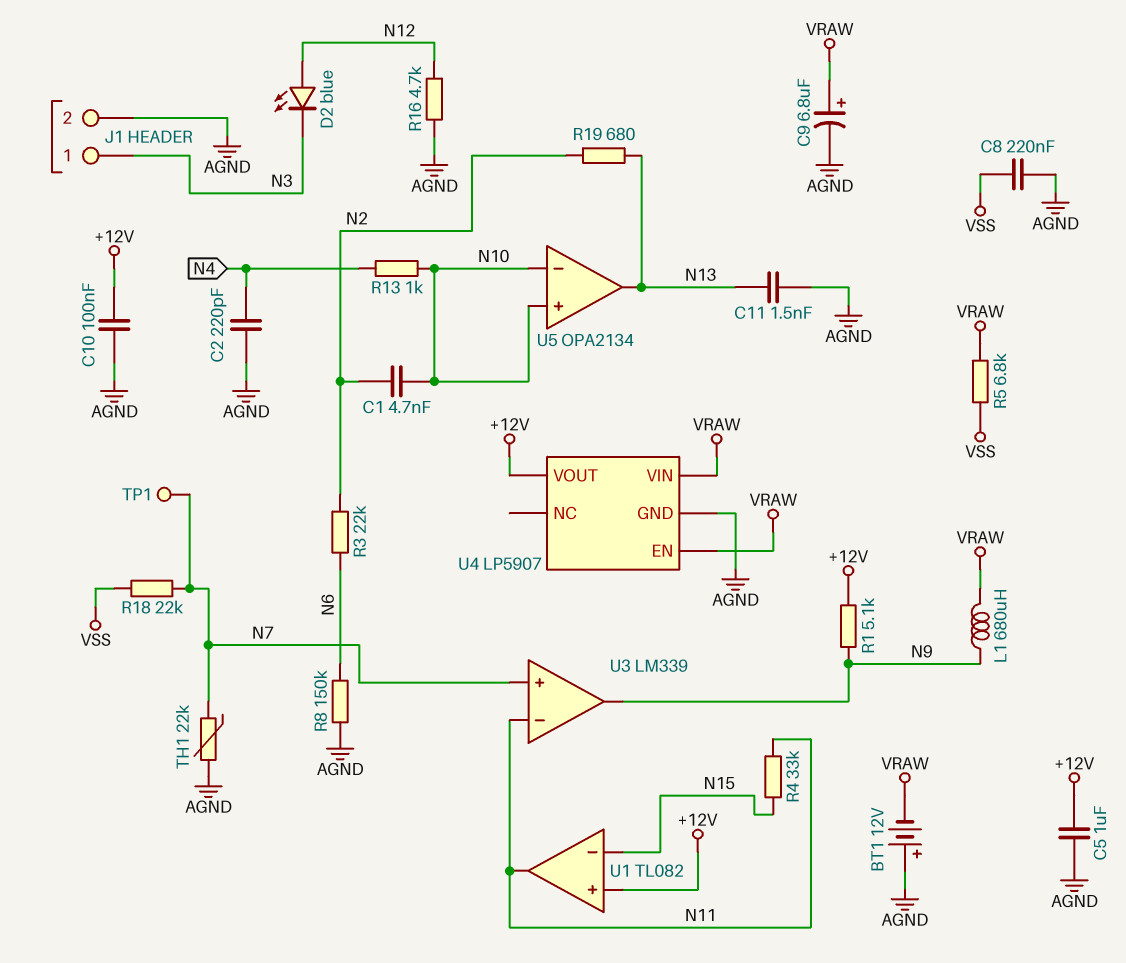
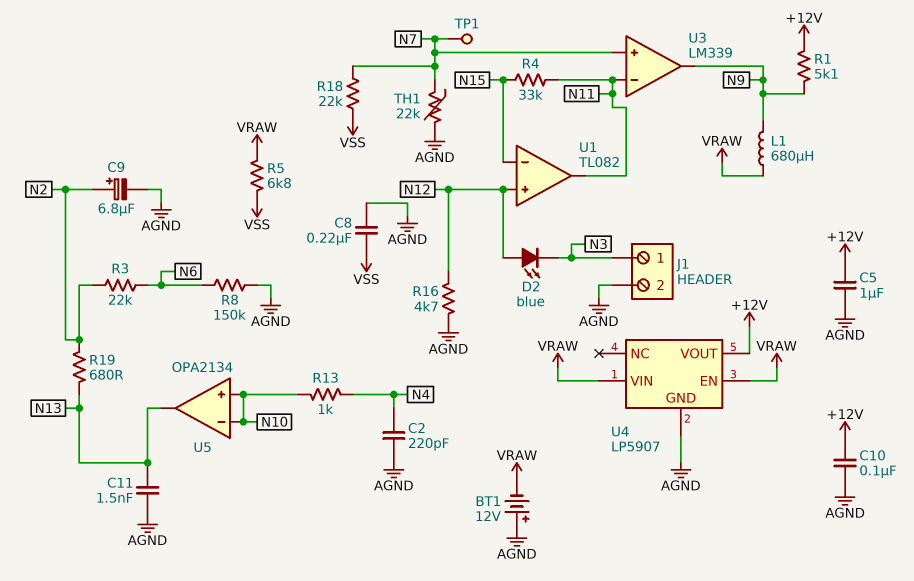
C1: 4.7nF (N2, N10) -> none
C9: 6.8uF (plus VRAW, minus AGND) -> 6.8uF (plus N2, minus AGND)
U1 pin in+: +12V -> N12

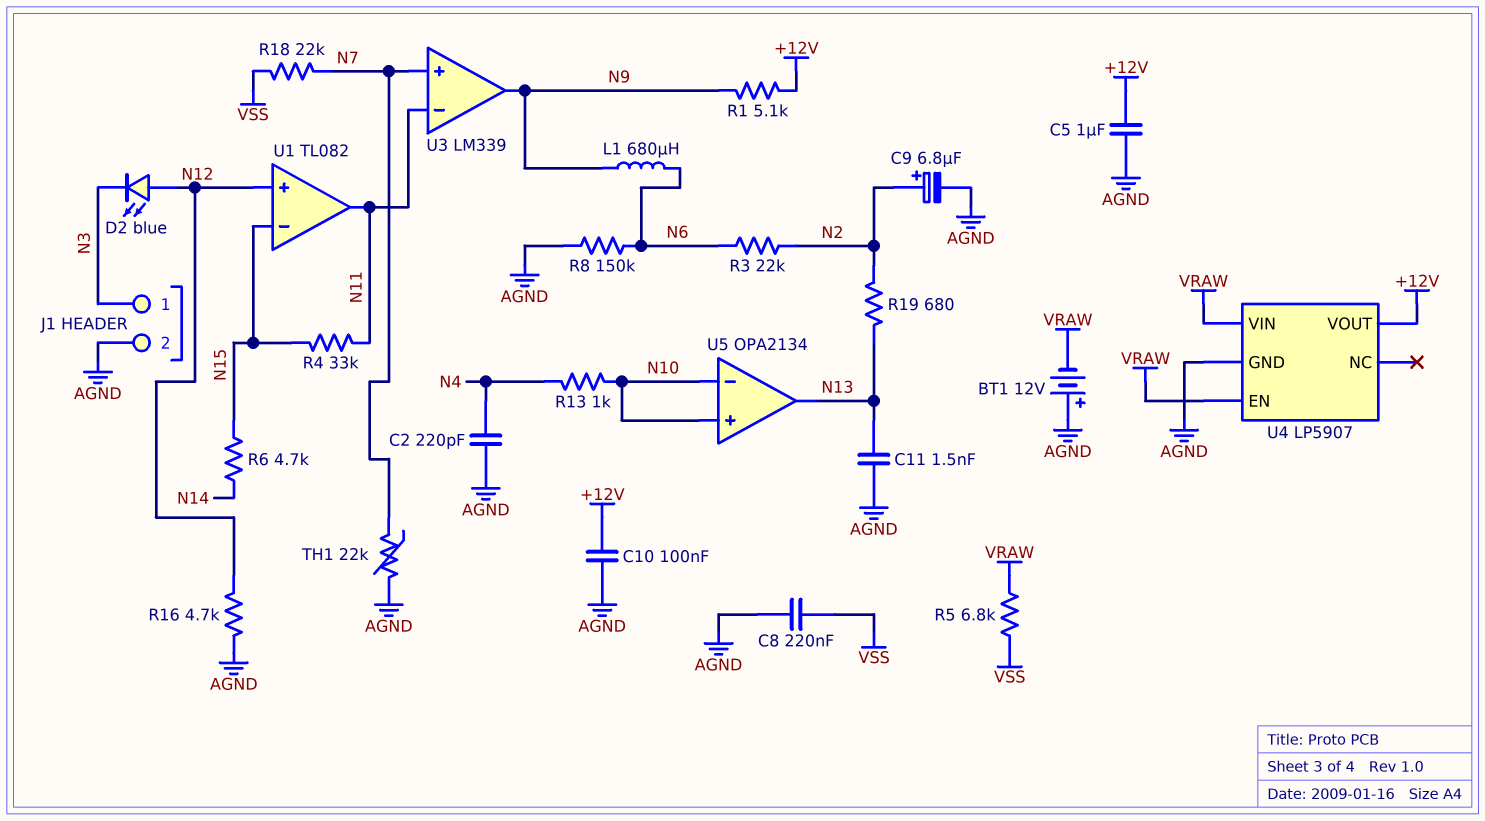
L1: 680uH (N9, VRAW) -> 680uH (N6, N9)
R6: none -> 4.7k (N14, N15)
TP1: test point (N7) -> none

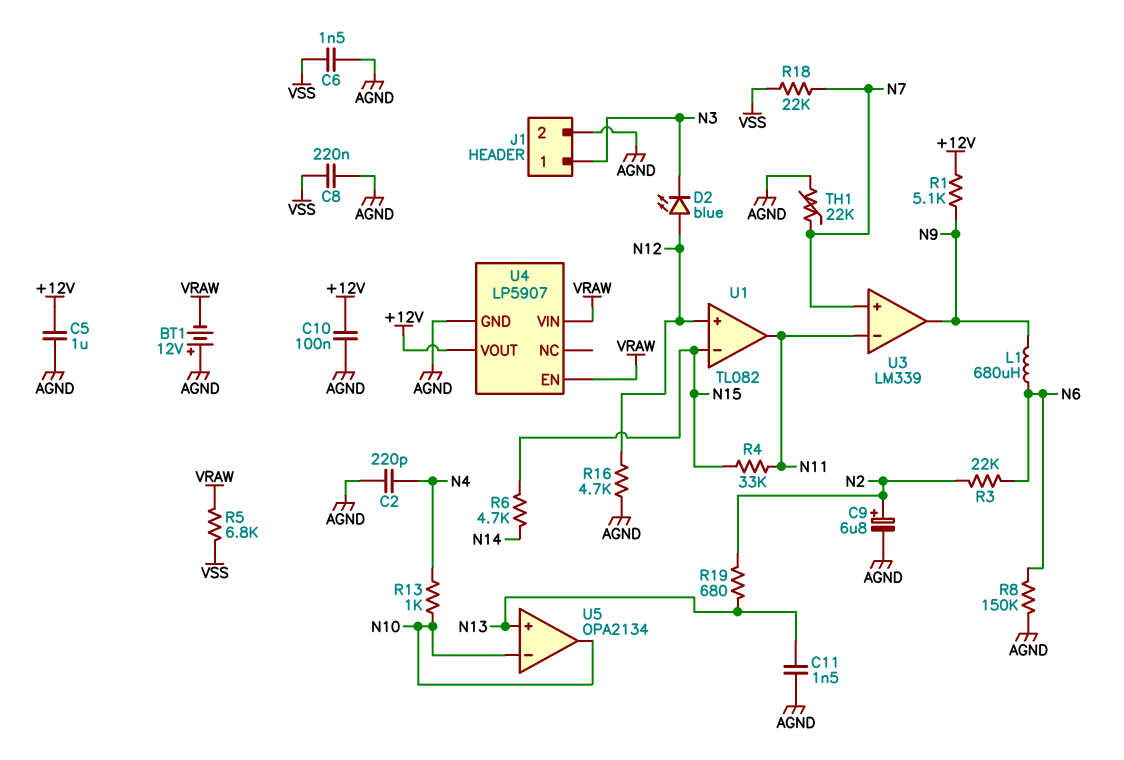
C6: none -> 1.5nF (AGND, VSS)
U5 pin in+: N10 -> N13
U5 pin out: N13 -> N10

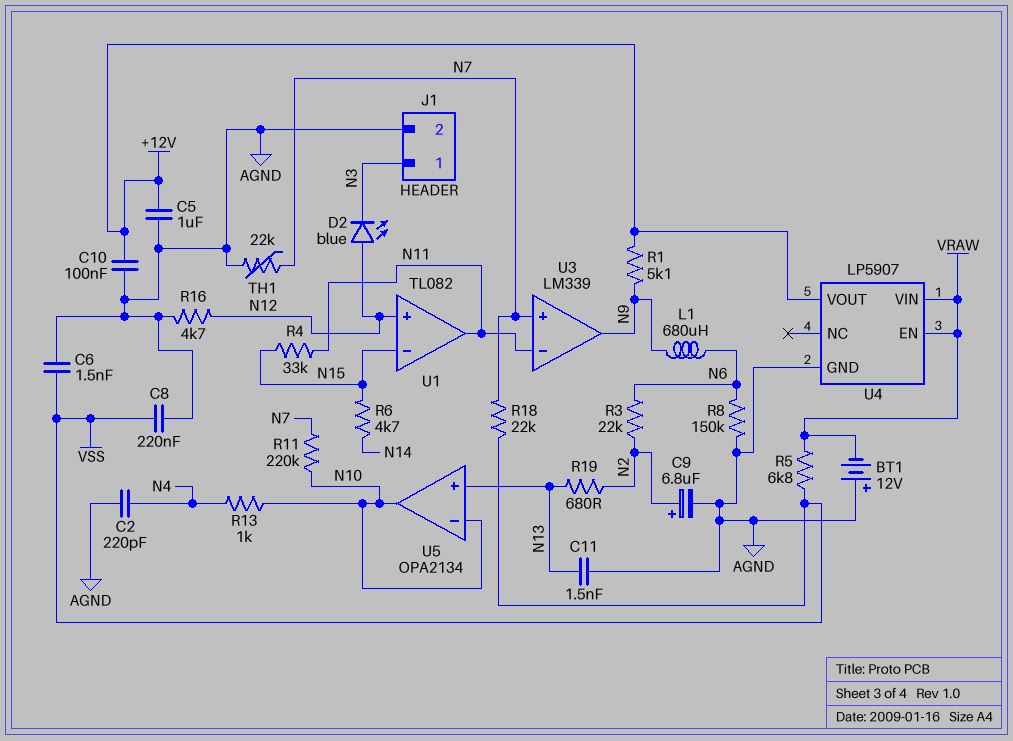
R11: none -> 220k (N7, N10)

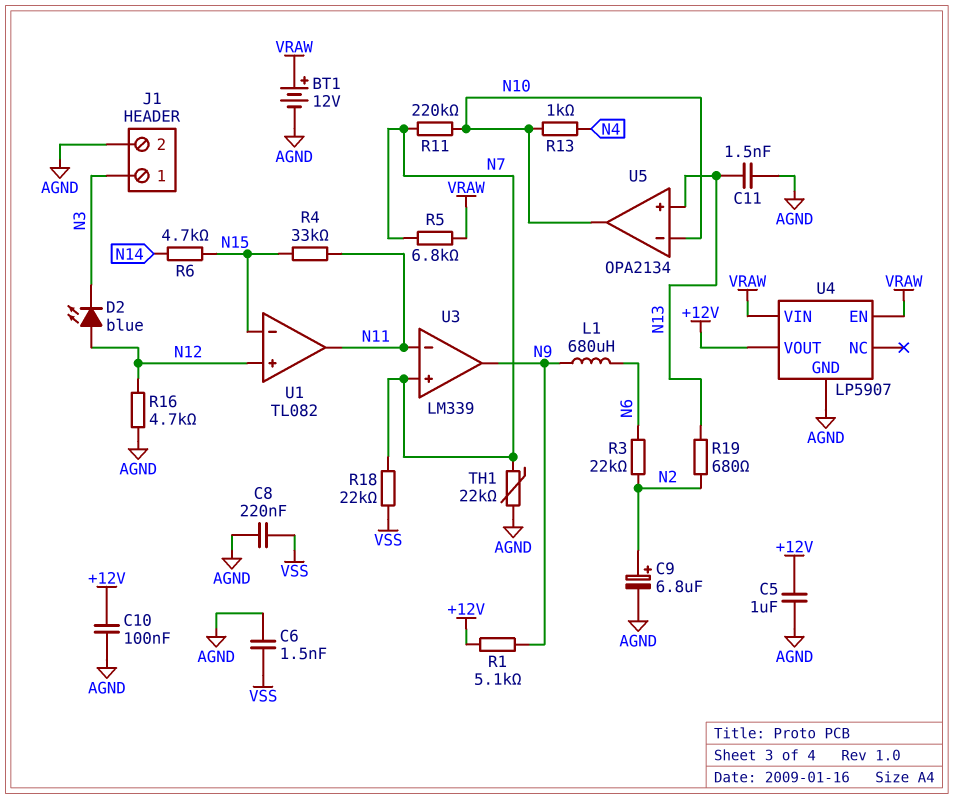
BT1: 12V (plus AGND, minus VRAW) -> 12V (plus VRAW, minus AGND)
C2: 220pF (AGND, N4) -> none
R5: 6.8k (VRAW, VSS) -> 6.8k (N7, VRAW)
R8: 150k (AGND, N6) -> none

